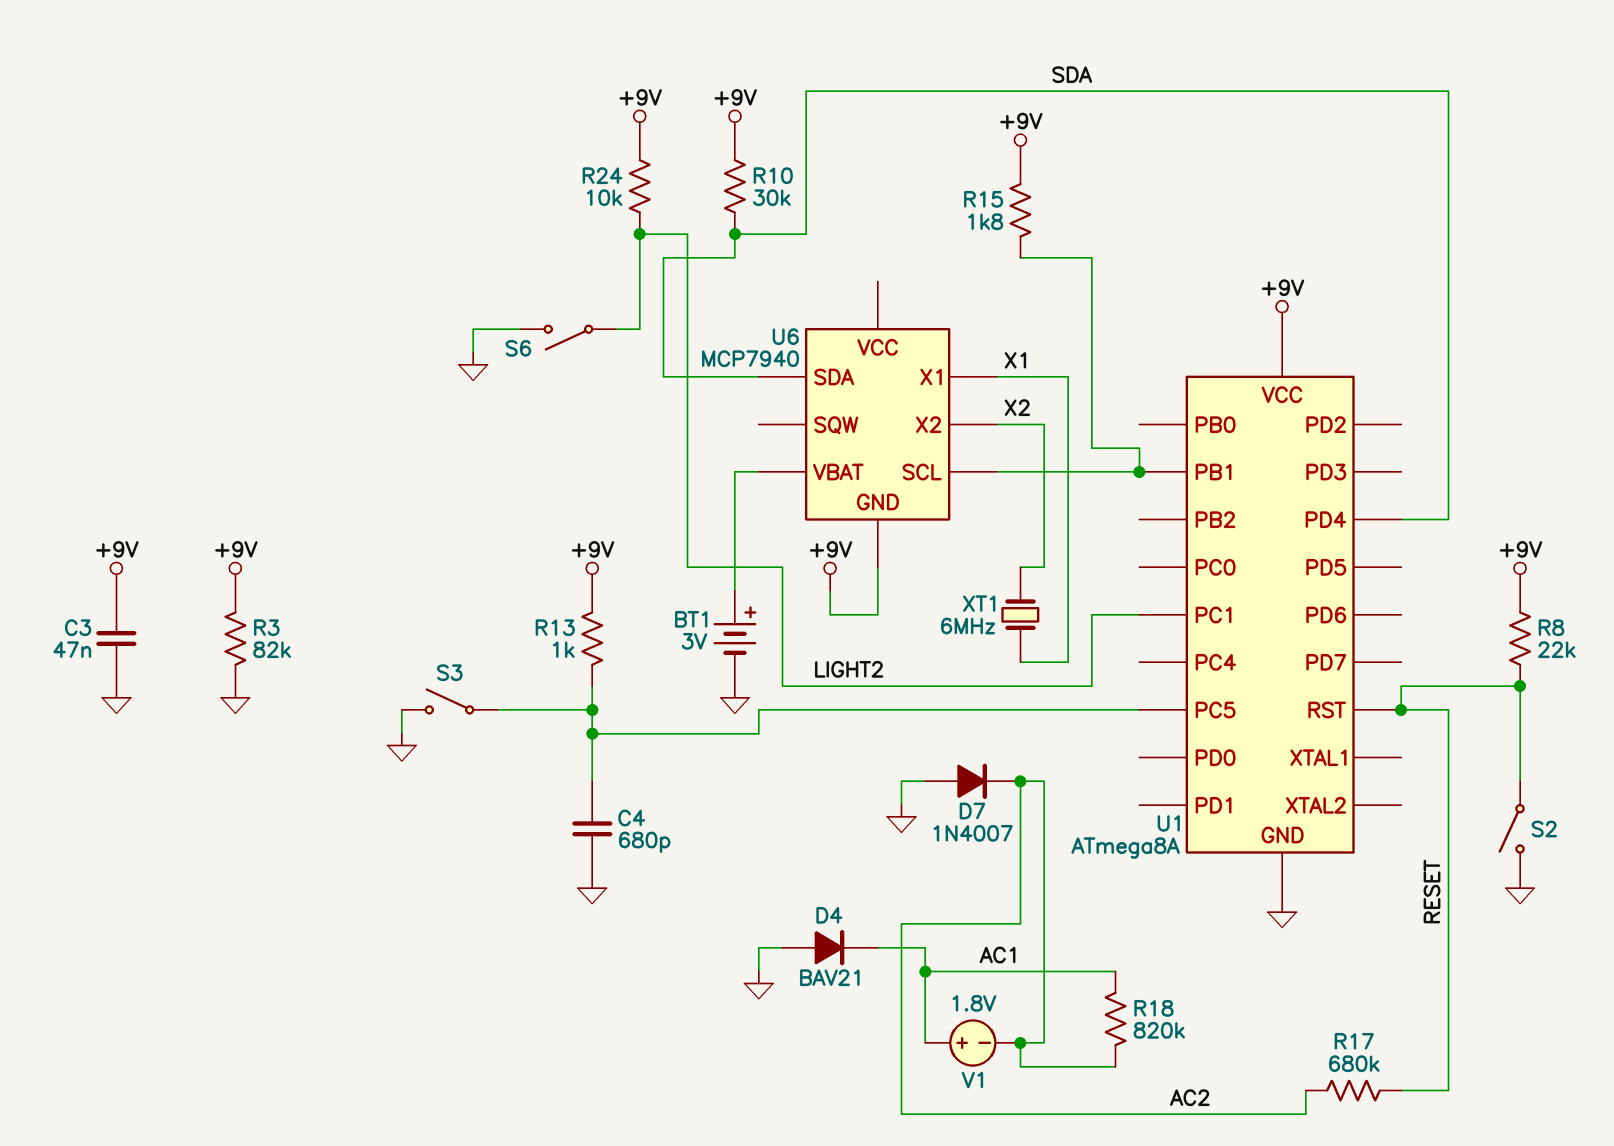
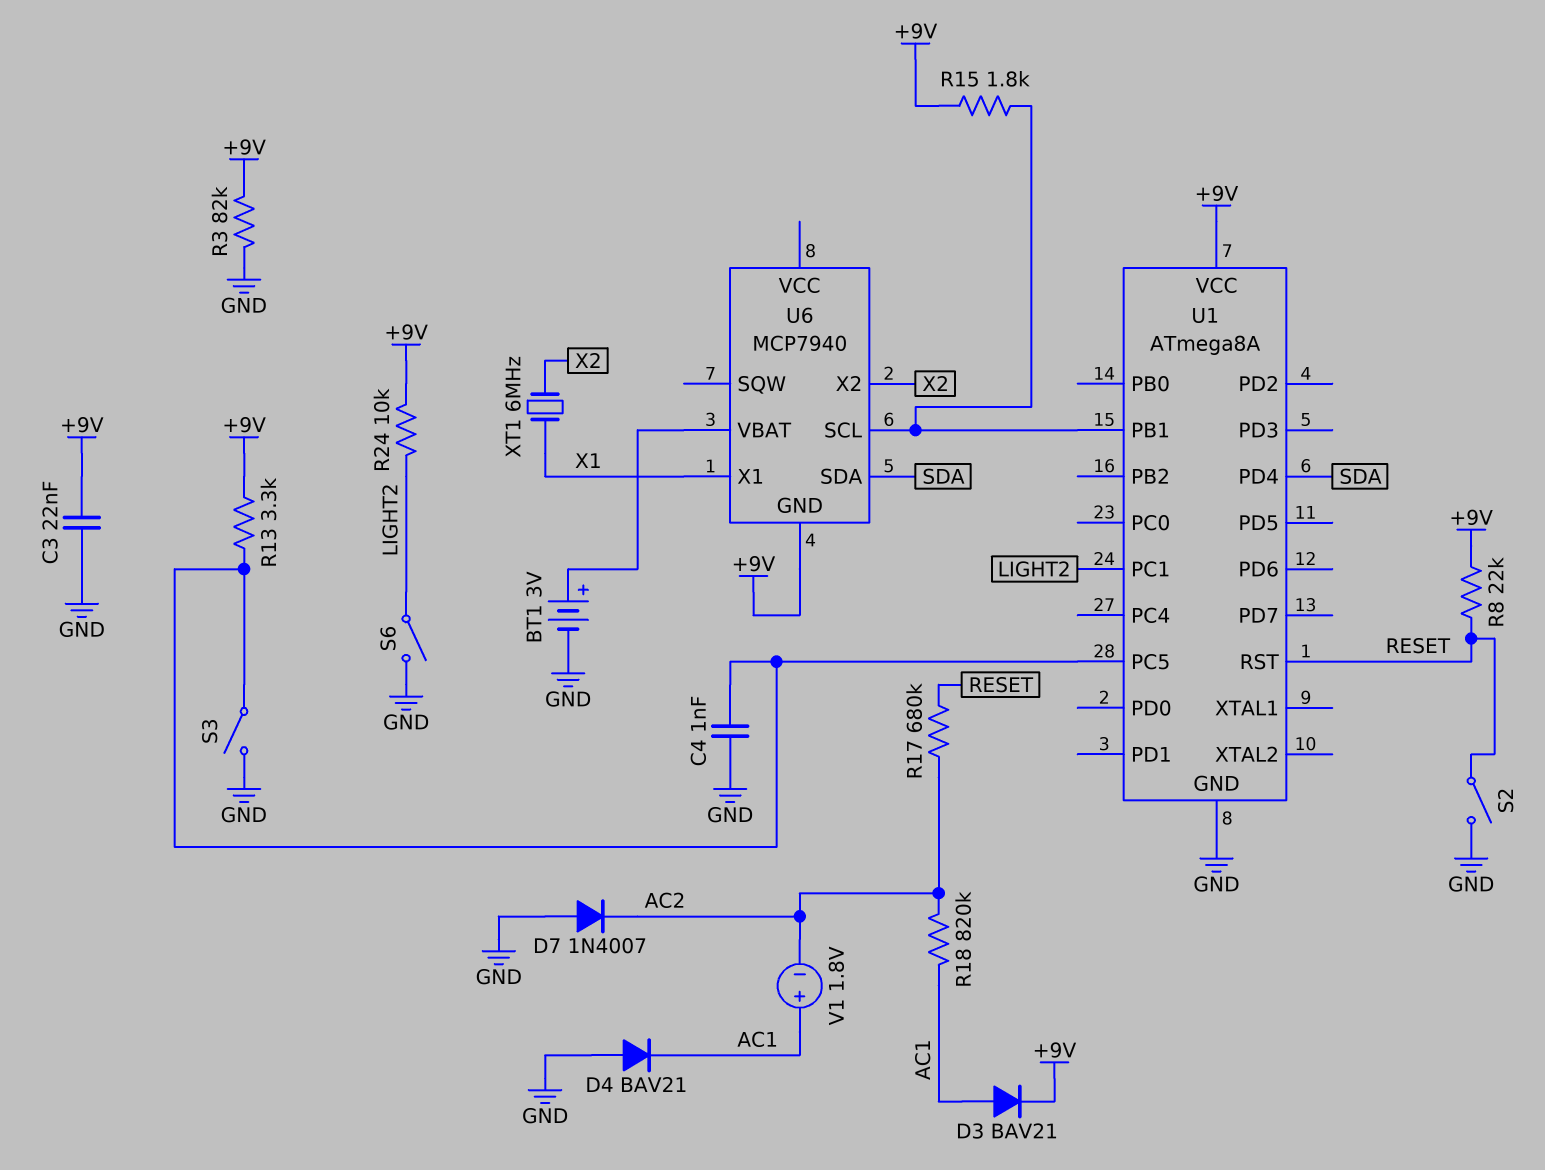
C3: 47nF (+9V, GND) -> 22nF (+9V, GND)
C4: 680pF (GND, U1/PC5) -> 1nF (GND, U1/PC5)
D3: none -> diode BAV21 (A AC1, K +9V)
R10: 30k (+9V, SDA) -> none
R13: 1k (+9V, U1/PC5) -> 3.3k (+9V, U1/PC5)

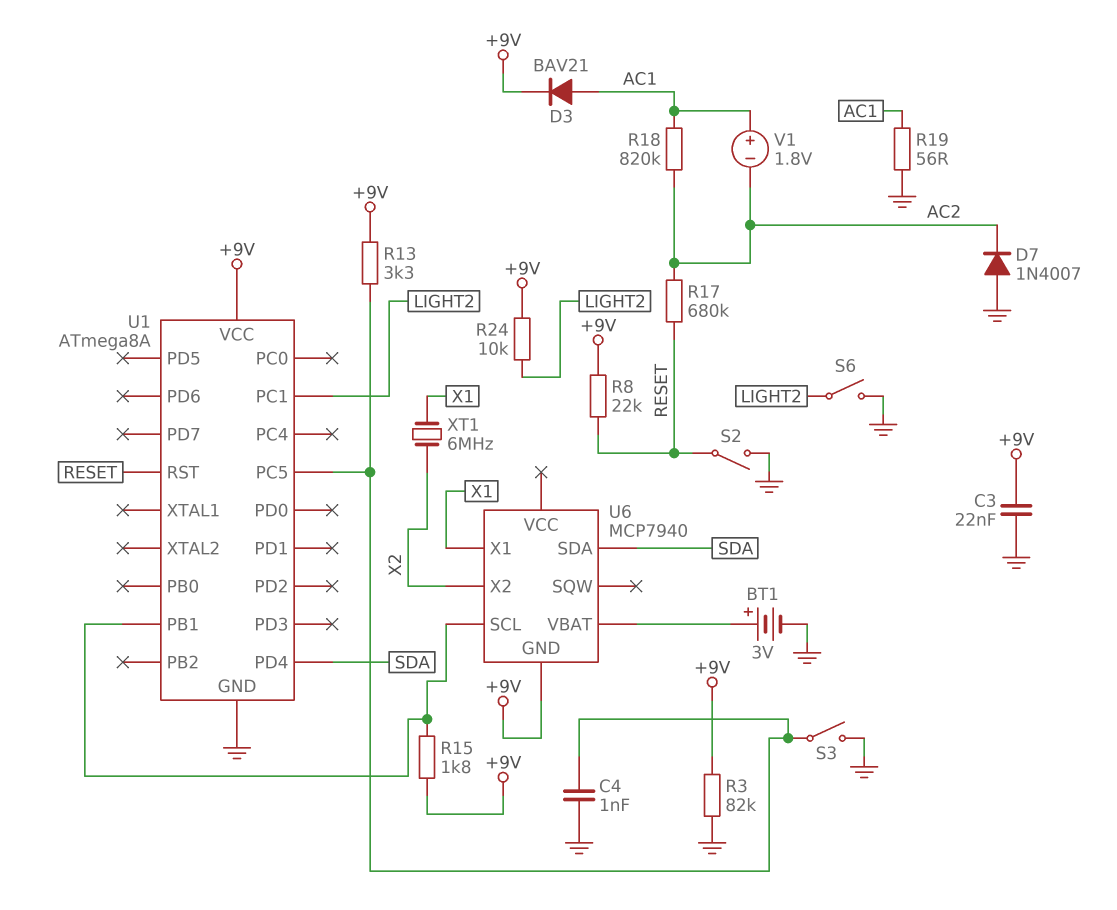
D4: diode BAV21 (A GND, K AC1) -> none
R19: none -> 56 (AC1, GND)

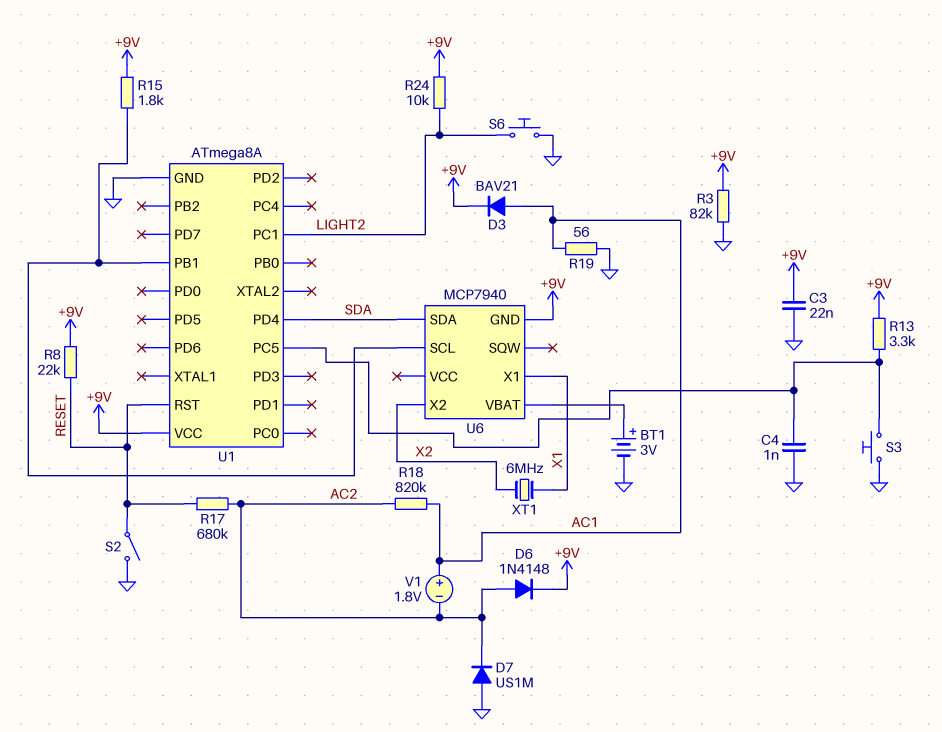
D6: none -> diode 1N4148 (A AC2, K +9V)
D7: diode 1N4007 (A GND, K AC2) -> diode US1M (A GND, K AC2)
S3: switch (GND, U1/PC5) -> button (GND, U1/PC5)
S6: switch (GND, LIGHT2) -> button (GND, LIGHT2)

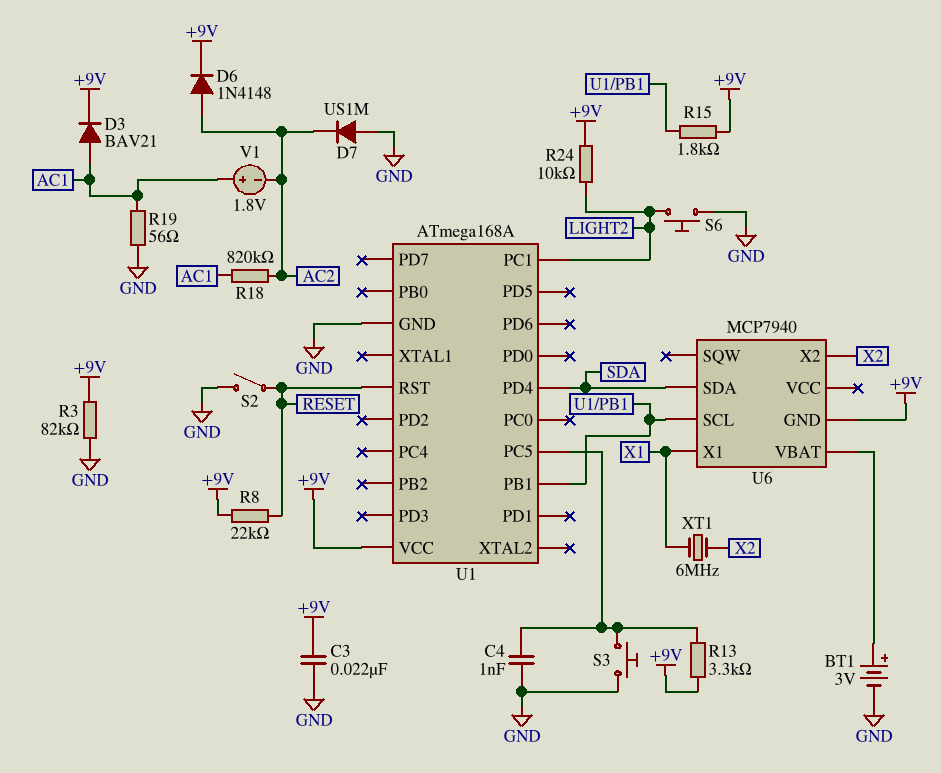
R17: 680k (AC2, RESET) -> none
U1: ATmega8A -> ATmega168A

